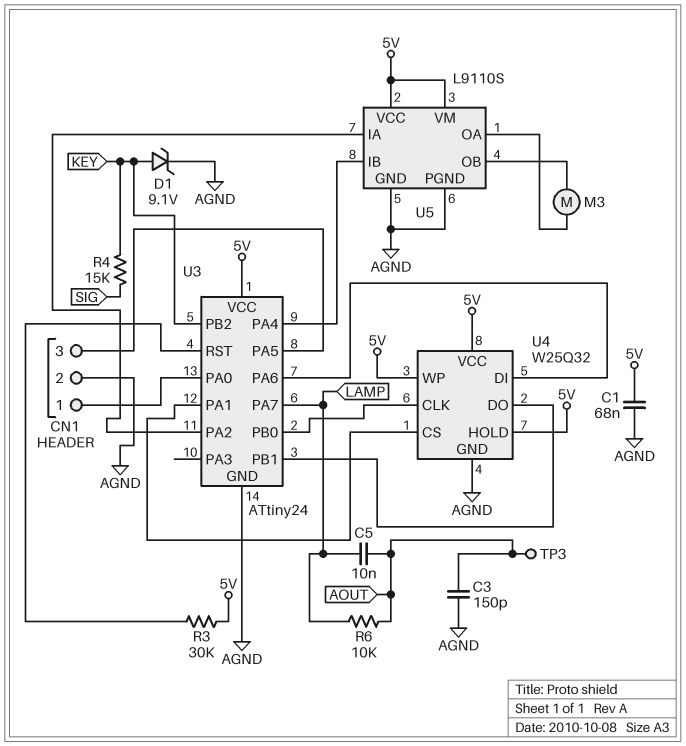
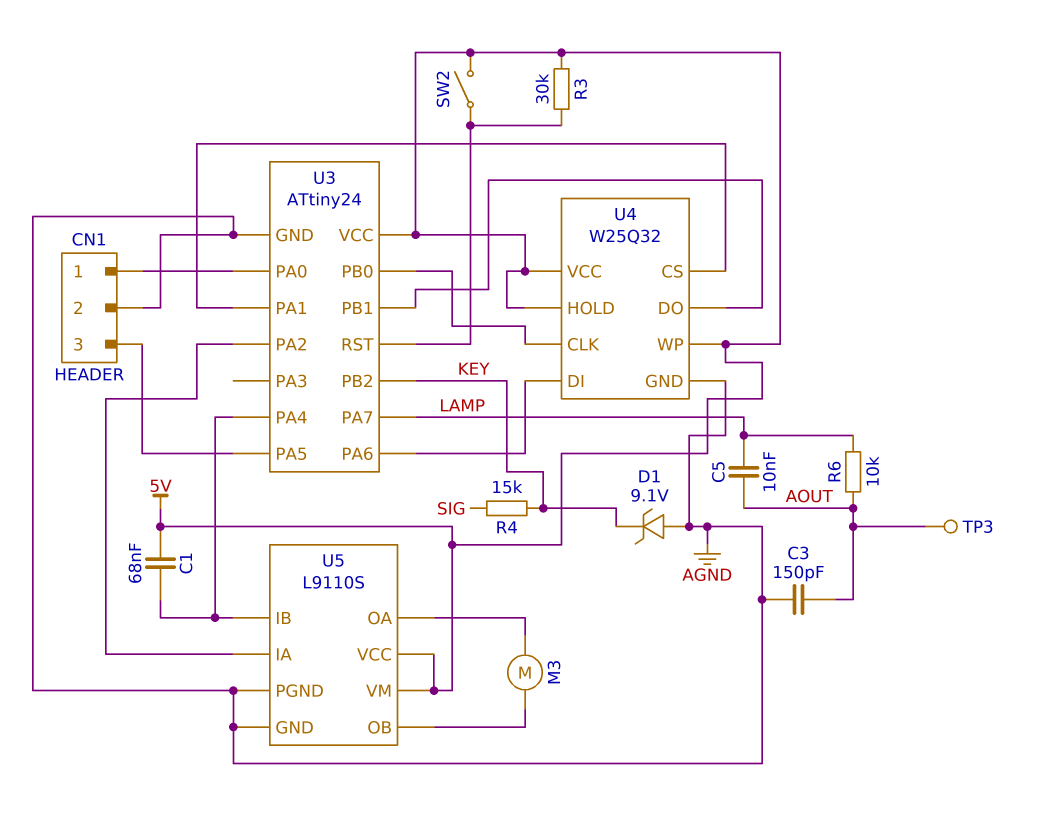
C1: 68nF (5V, AGND) -> 68nF (5V, U3/PA4)
D1: zener 9.1V (A KEY, K AGND) -> zener 9.1V (A AGND, K KEY)
SW2: none -> switch (5V, U3/RST)

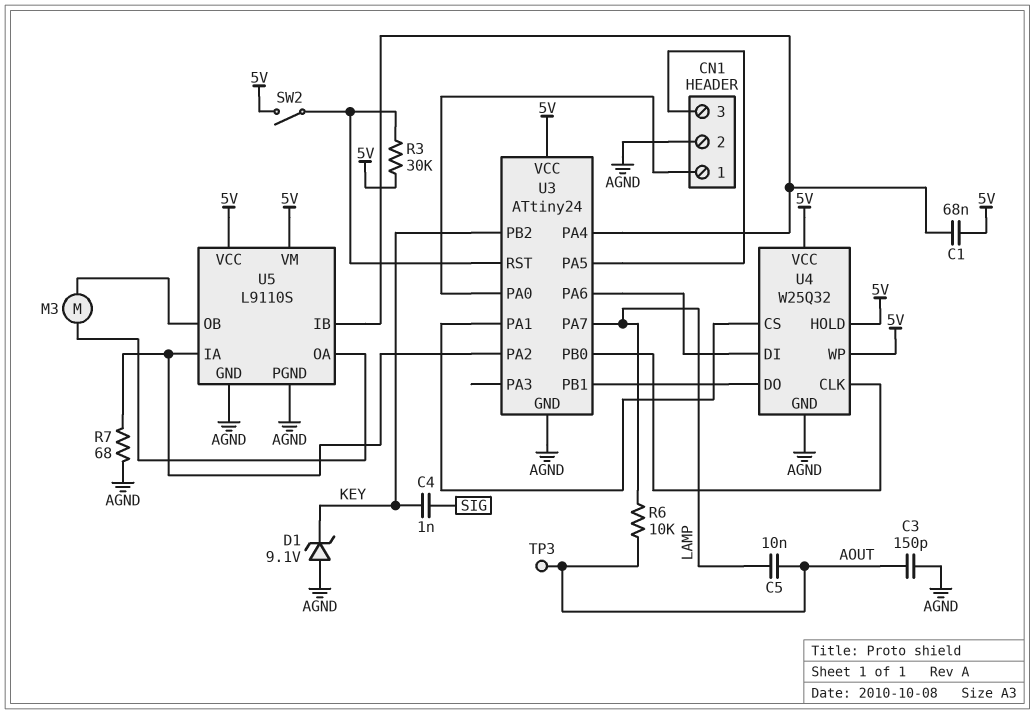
C4: none -> 1nF (KEY, SIG)
R4: 15k (KEY, SIG) -> none
R7: none -> 68 (AGND, U3/PA2)

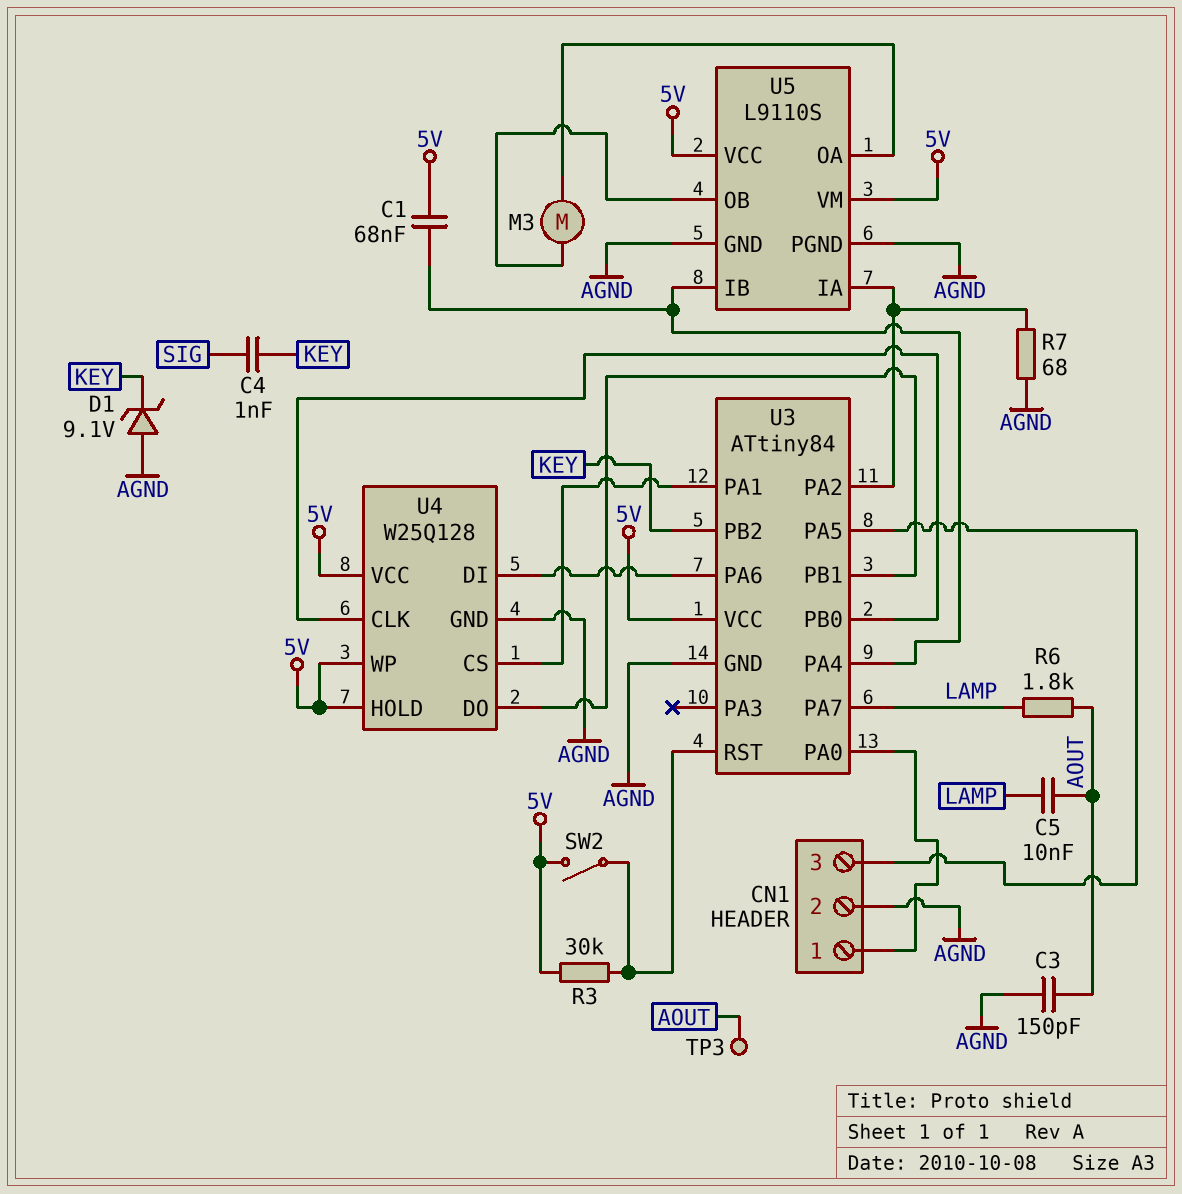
R6: 10k (AOUT, LAMP) -> 1.8k (AOUT, LAMP)
U3: ATtiny24 -> ATtiny84
U4: W25Q32 -> W25Q128

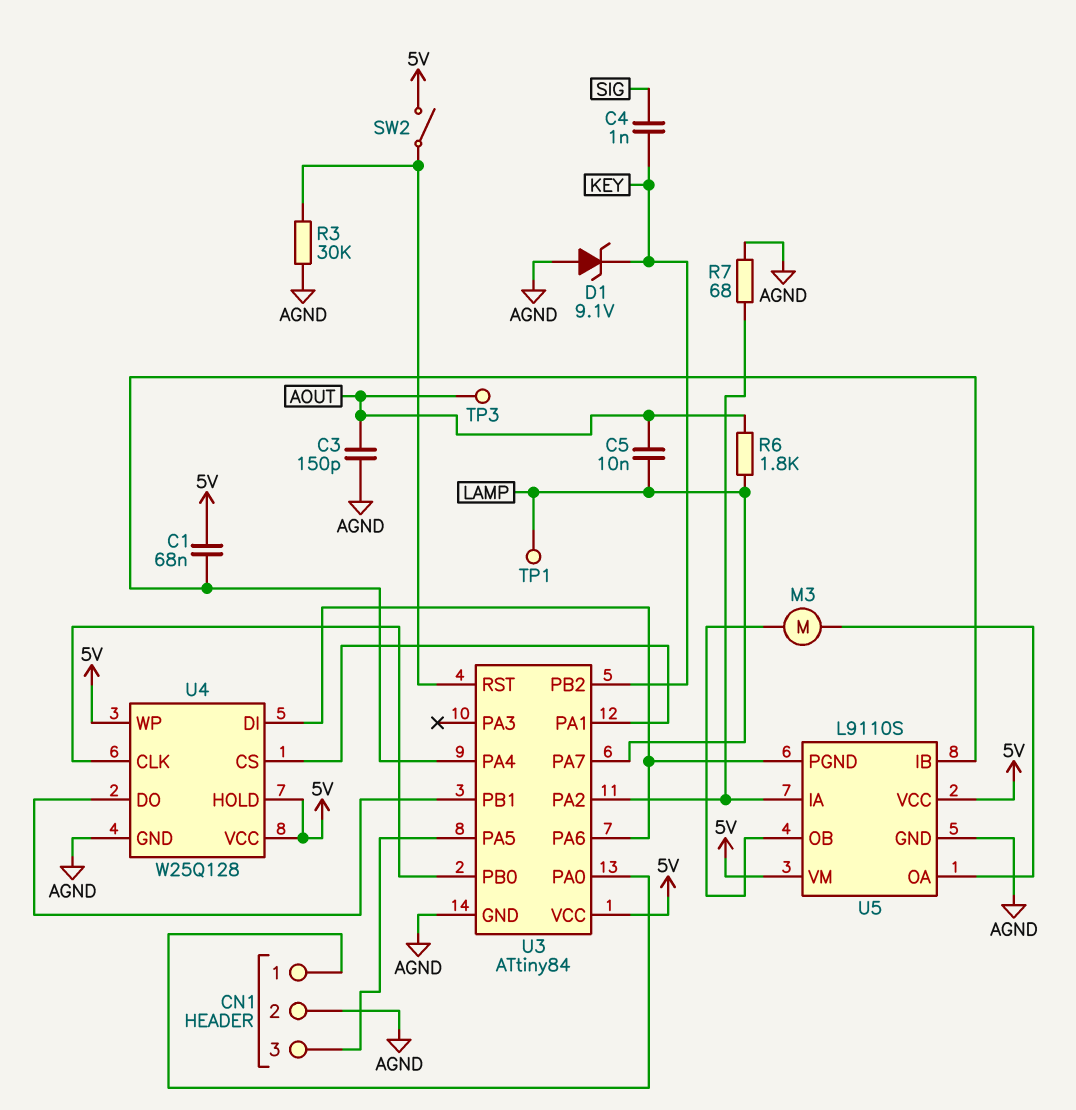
R3: 30k (5V, U3/RST) -> 30k (AGND, U3/RST)
TP1: none -> test point (LAMP)
U5 pin PGND: AGND -> U3/PA6

